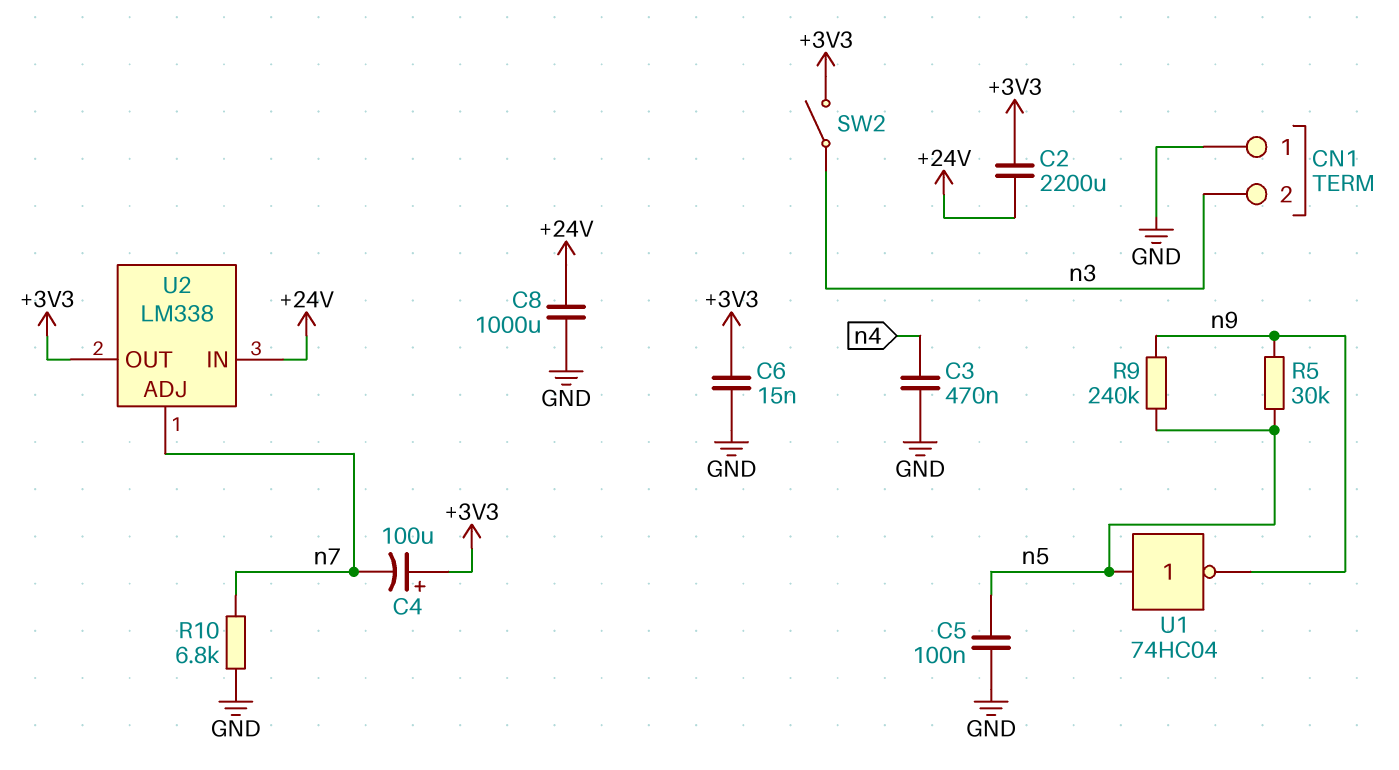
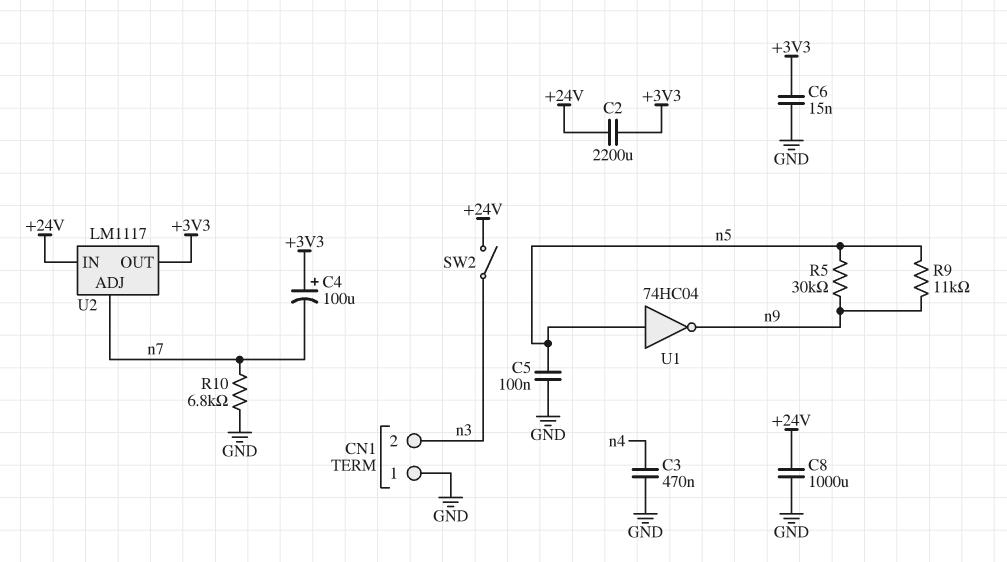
R9: 240k (n5, n9) -> 11k (n5, n9)
SW2: switch (+3V3, n3) -> switch (+24V, n3)
U2: LM338 -> LM1117

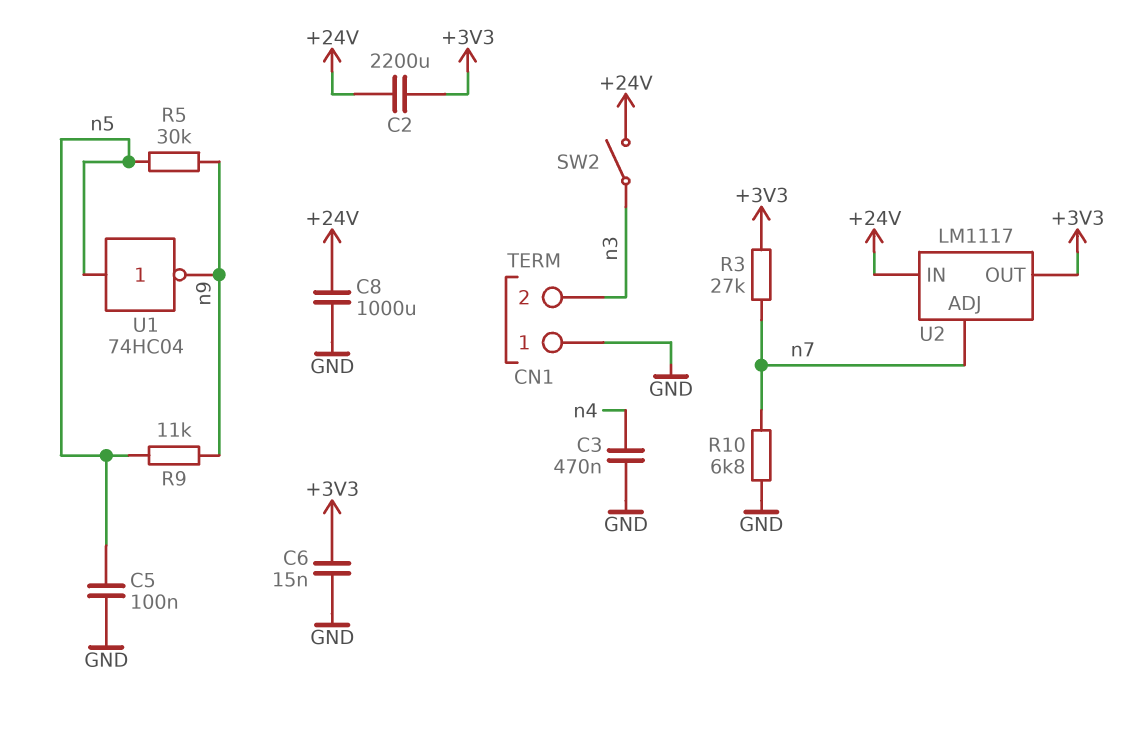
C4: 100uF (plus +3V3, minus n7) -> none
R3: none -> 27k (+3V3, n7)

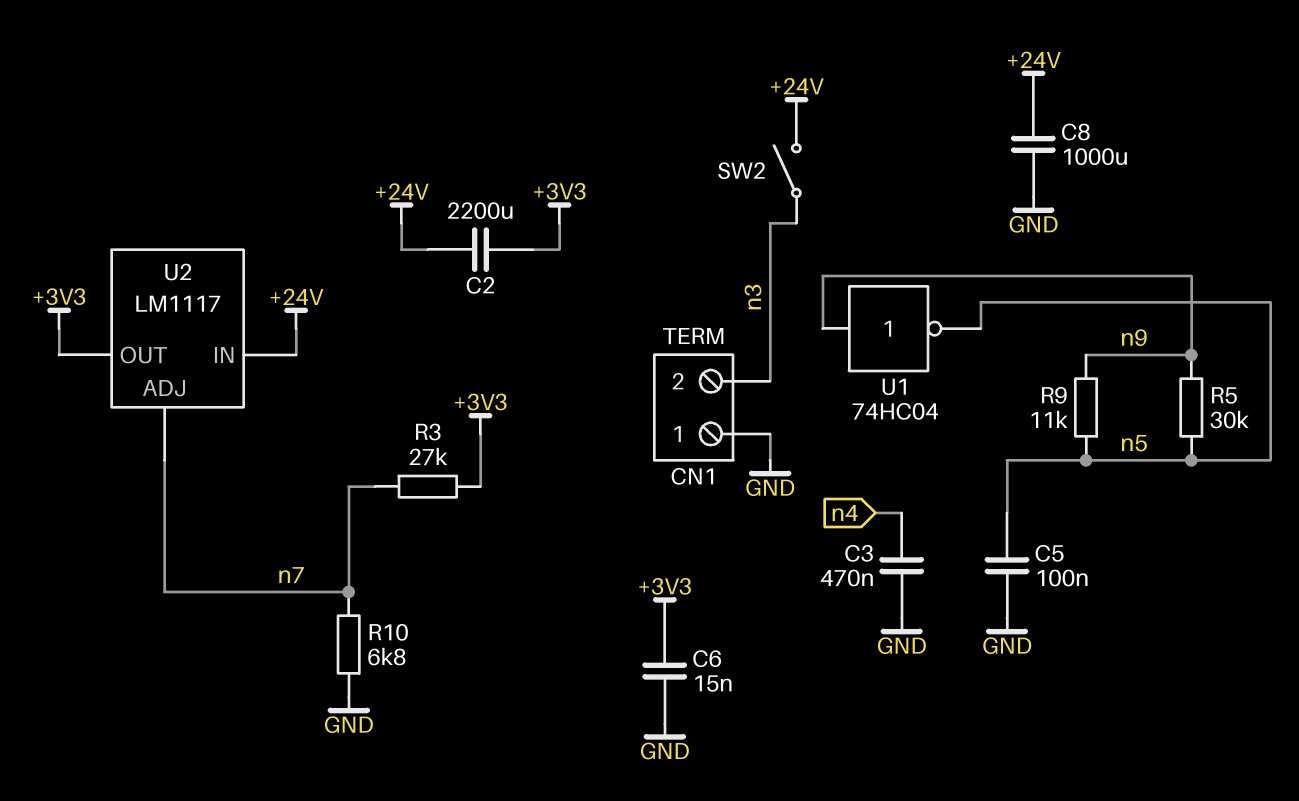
U1: NOT 74HC04 (in n5, out n9) -> NOT 74HC04 (in n9, out n5)

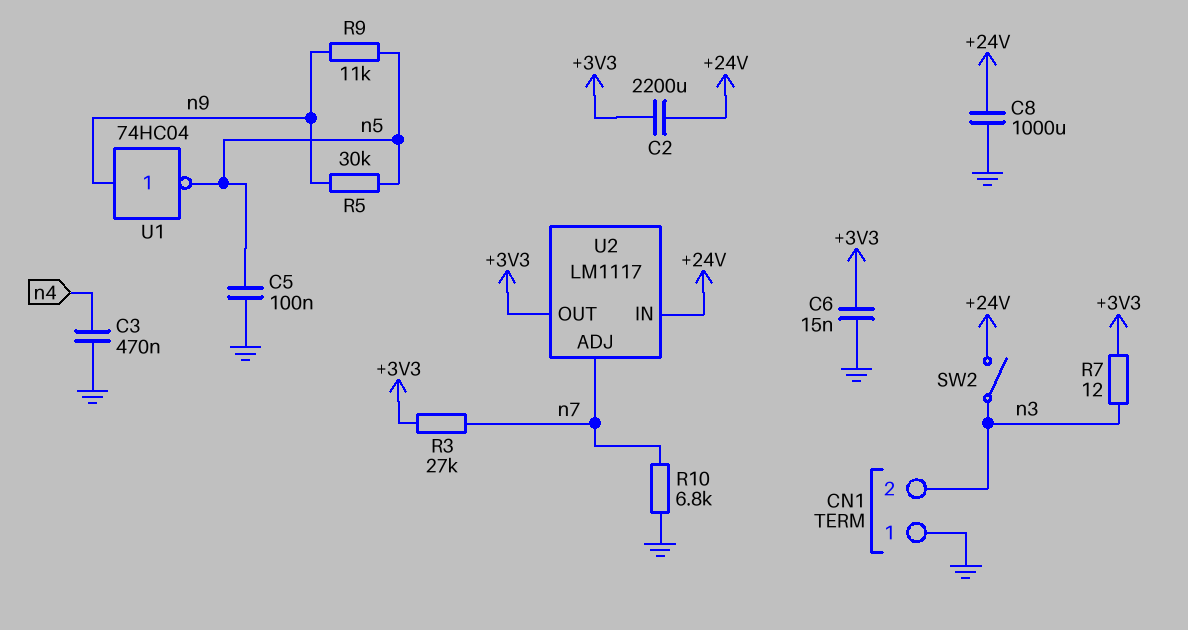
R7: none -> 12 (+3V3, n3)

